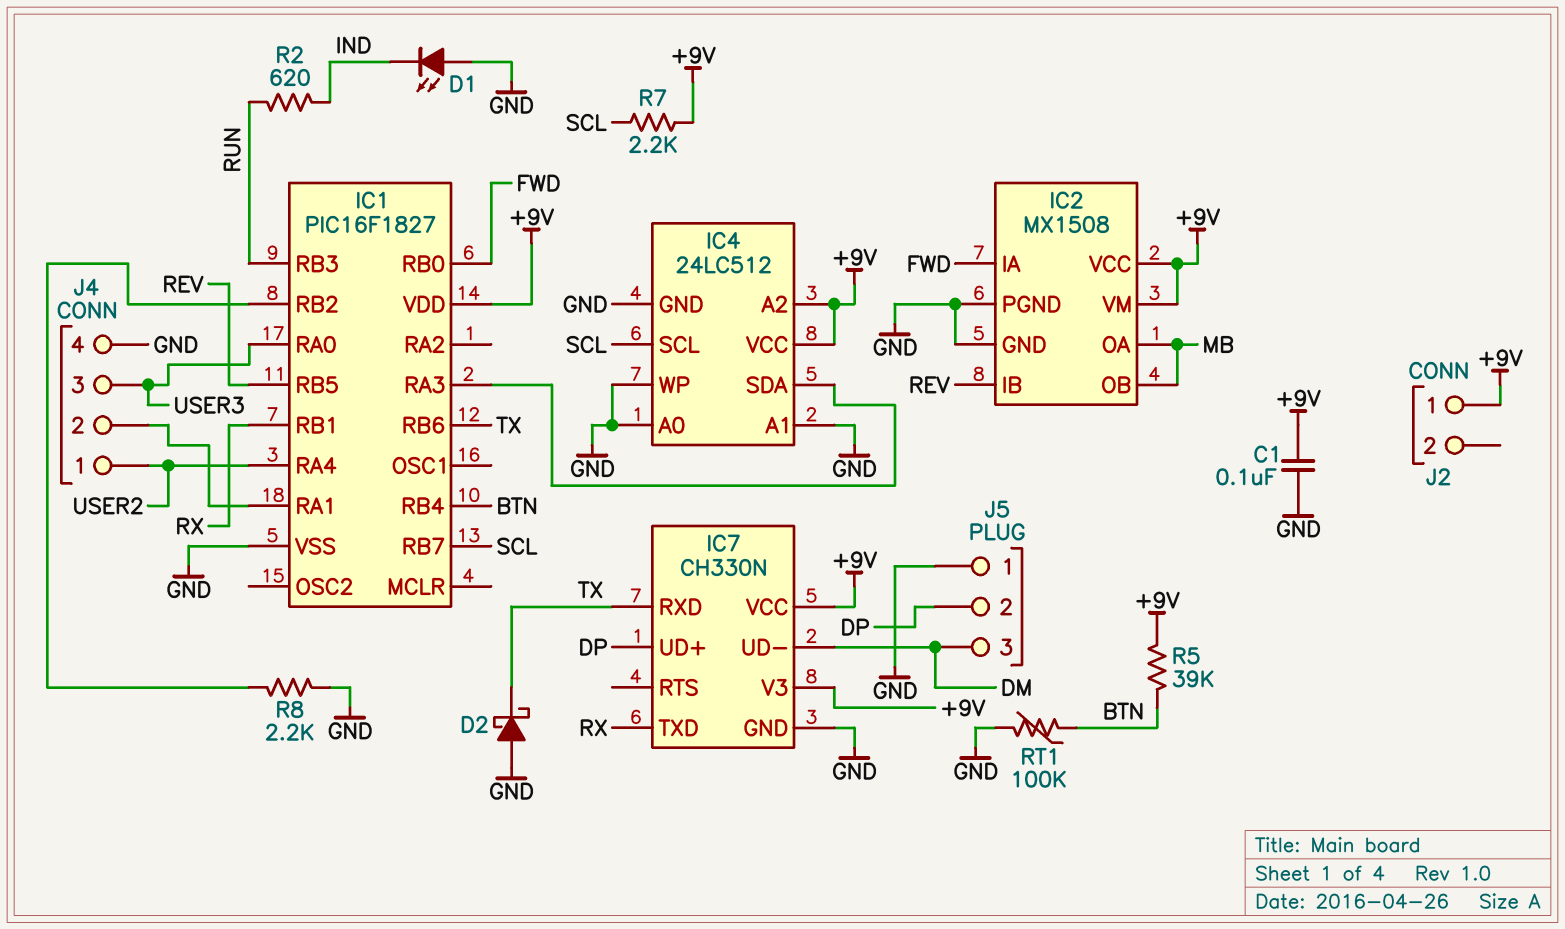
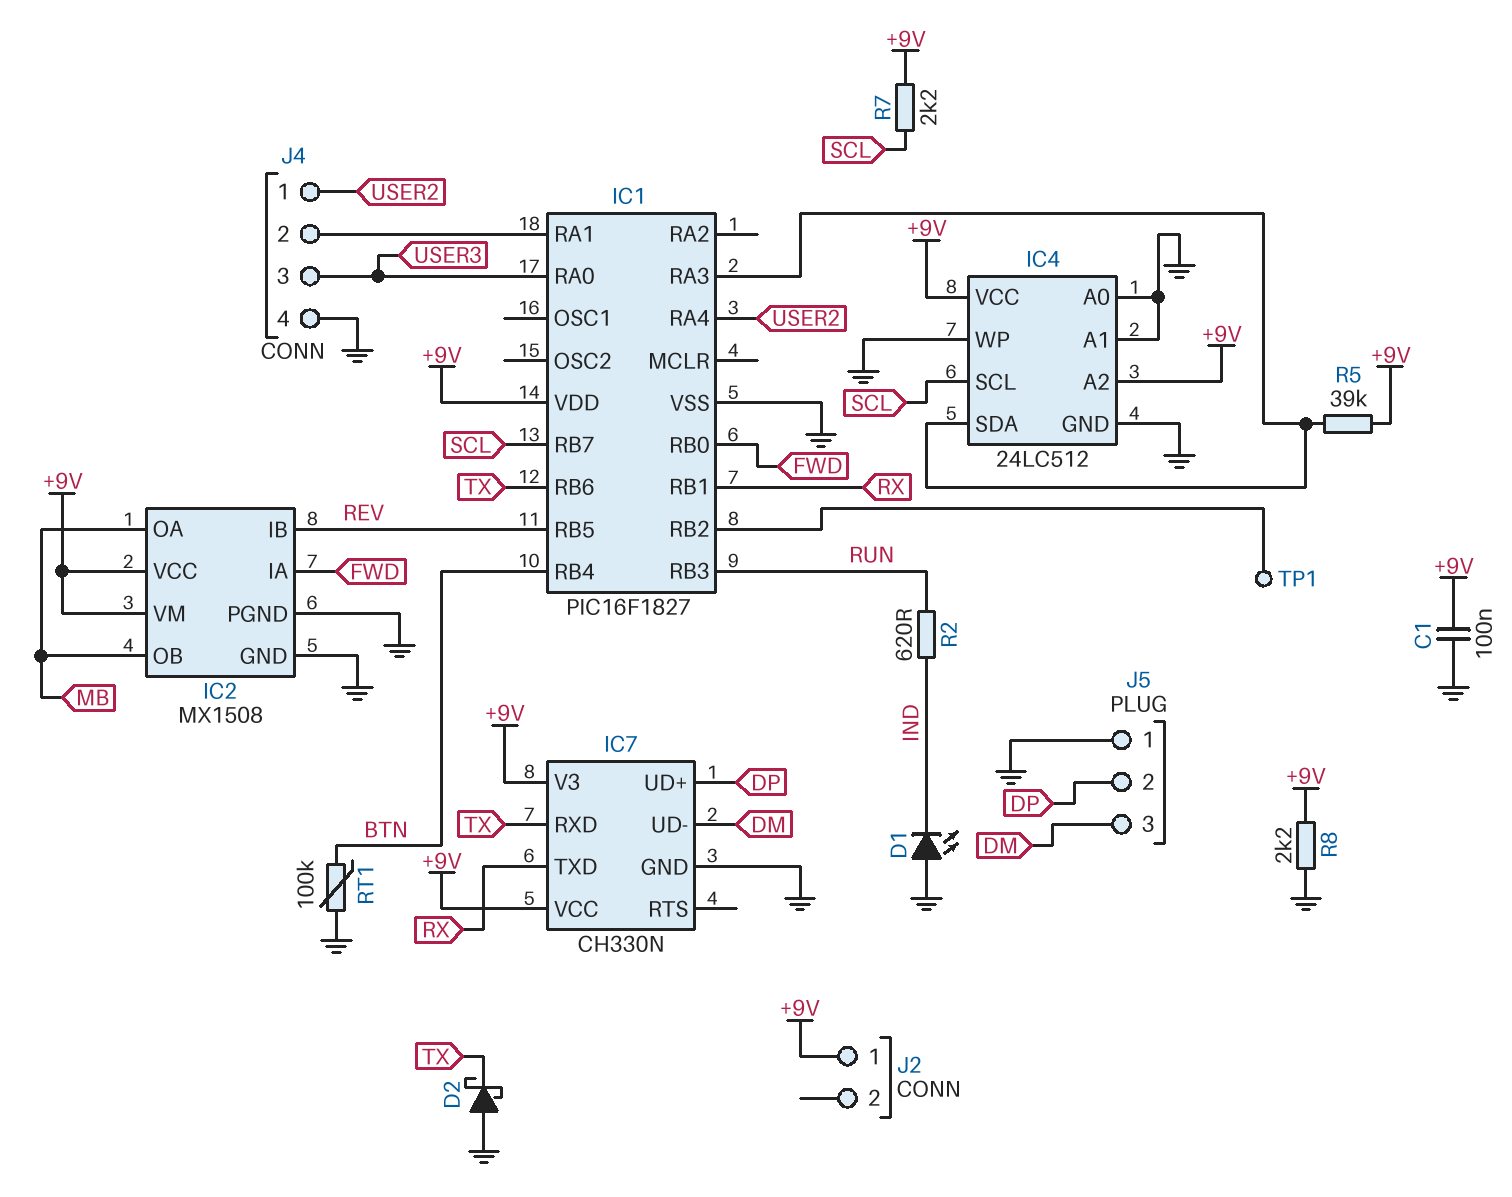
R5: 39k (+9V, BTN) -> 39k (+9V, IC1/RA3)
R8: 2.2k (GND, IC1/RB2) -> 2.2k (+9V, GND)
TP1: none -> test point (IC1/RB2)

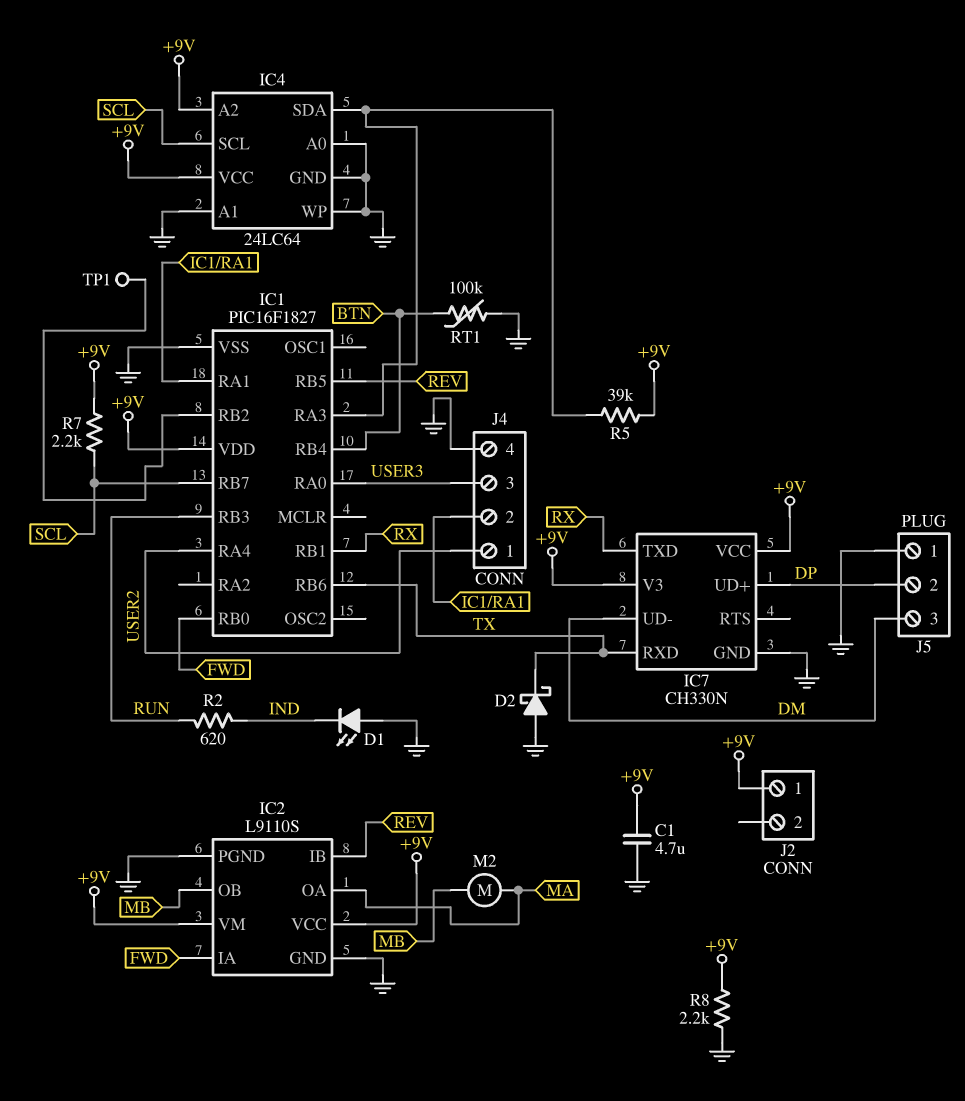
C1: 100nF (+9V, GND) -> 4.7uF (+9V, GND)
IC2: MX1508 -> L9110S
IC2 pin OA: MB -> MA
IC4: 24LC512 -> 24LC64
M2: none -> motor (MA, MB)

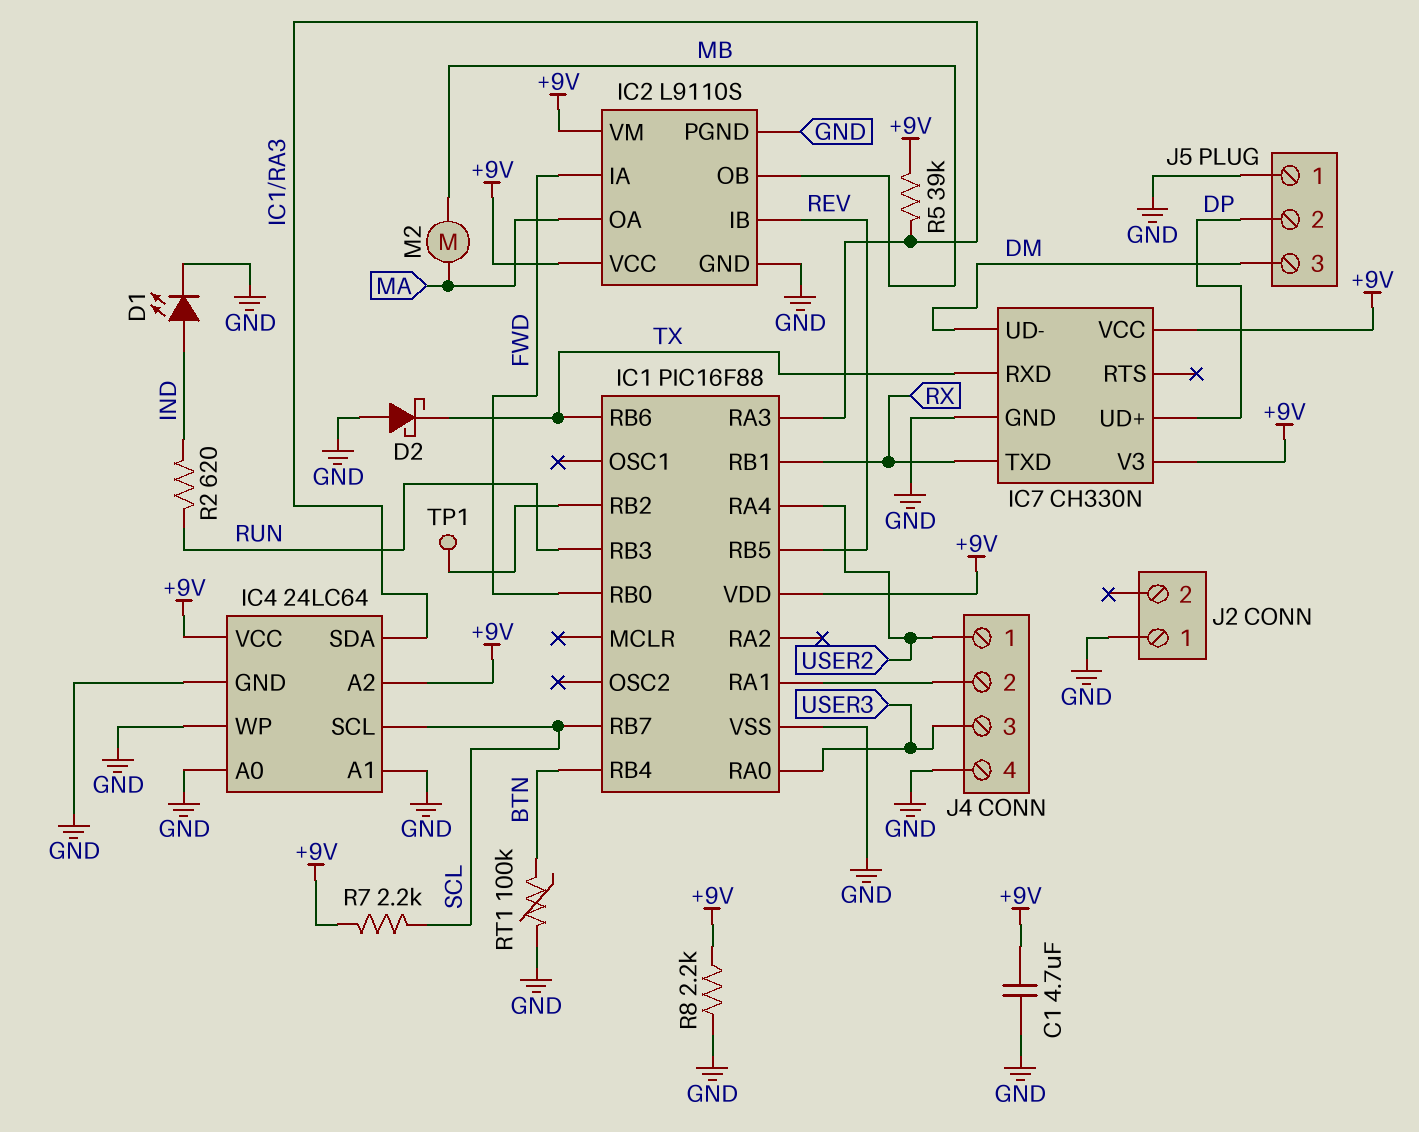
D1: LED (A GND, K IND) -> LED (A IND, K GND)
IC1: PIC16F1827 -> PIC16F88
J2 pin 1: +9V -> GND

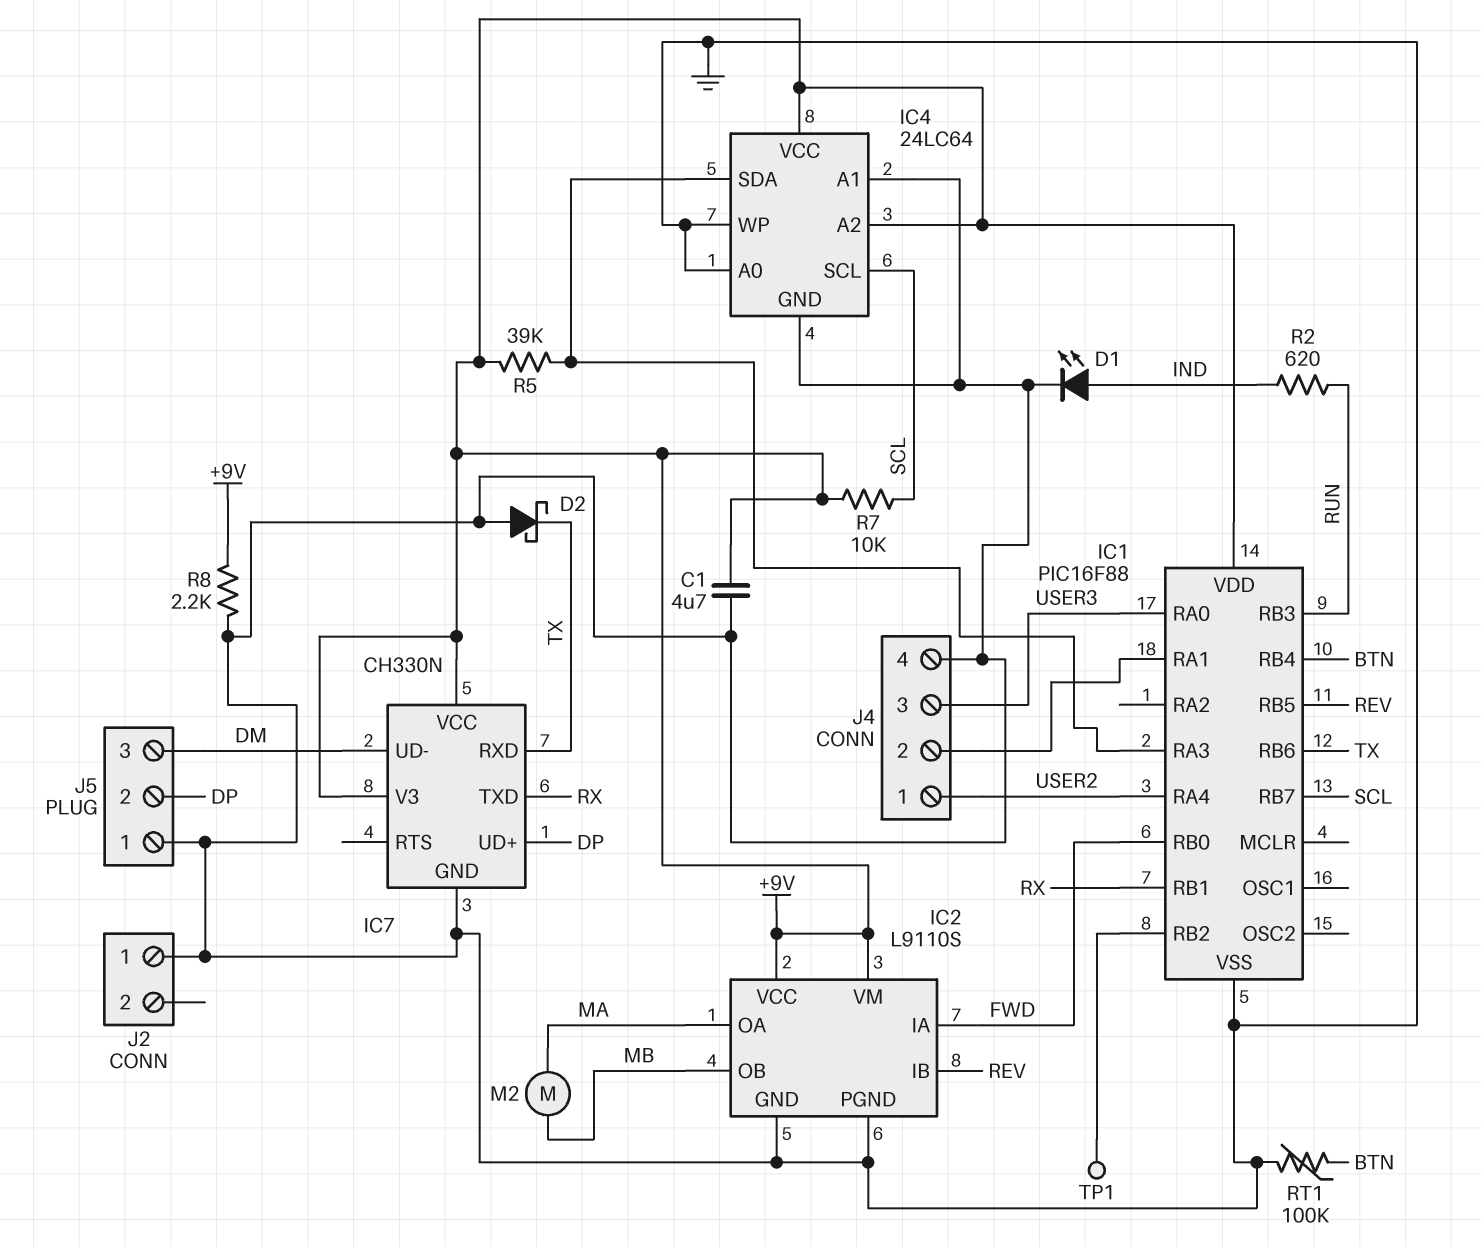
R7: 2.2k (+9V, SCL) -> 10k (+9V, SCL)

